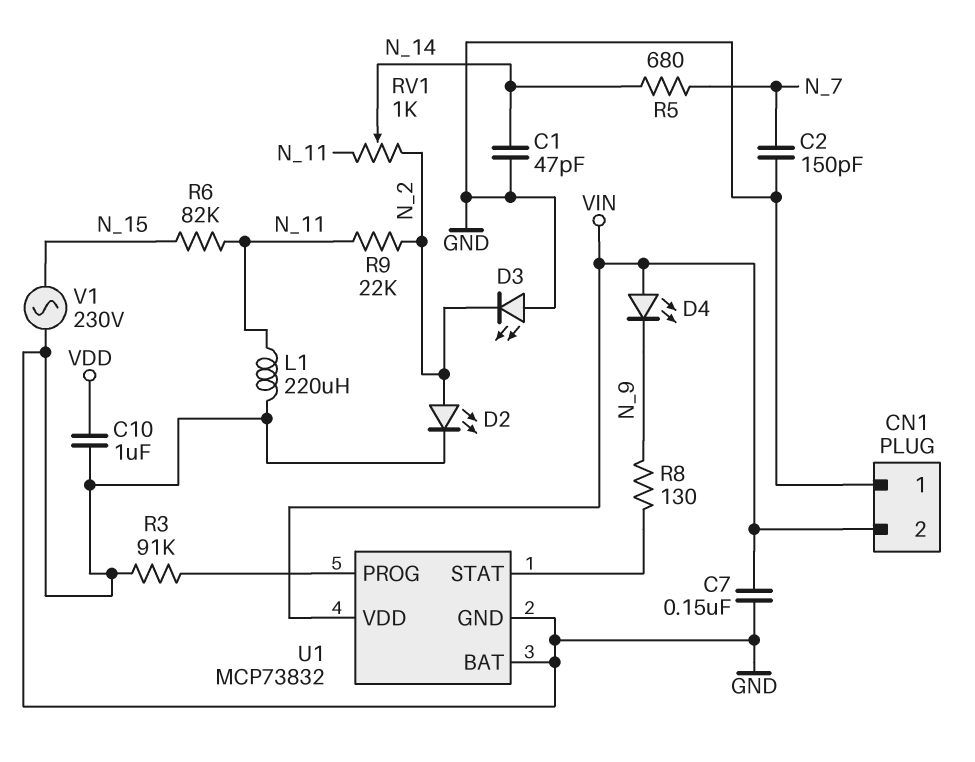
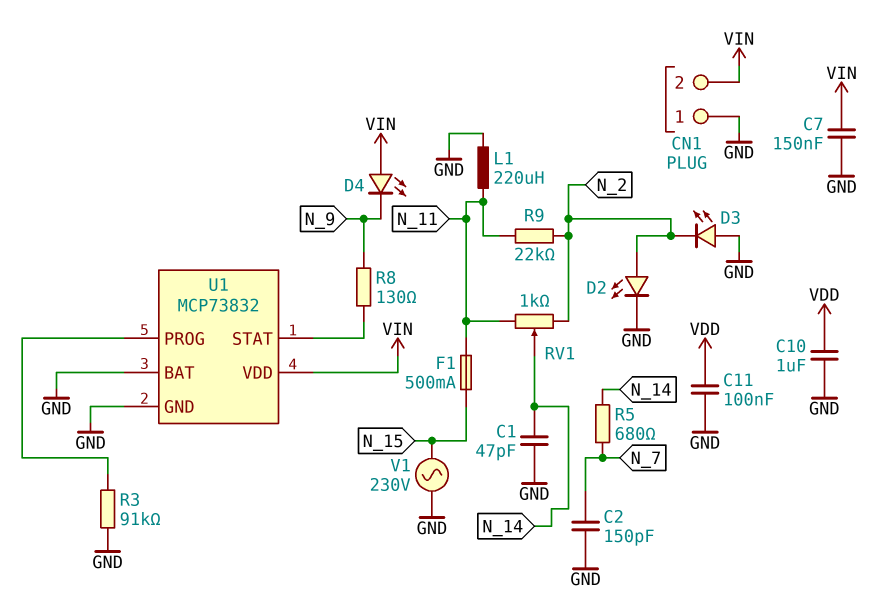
C11: none -> 100nF (GND, VDD)
F1: none -> 500mA (N_11, N_15)
R6: 82k (N_11, N_15) -> none

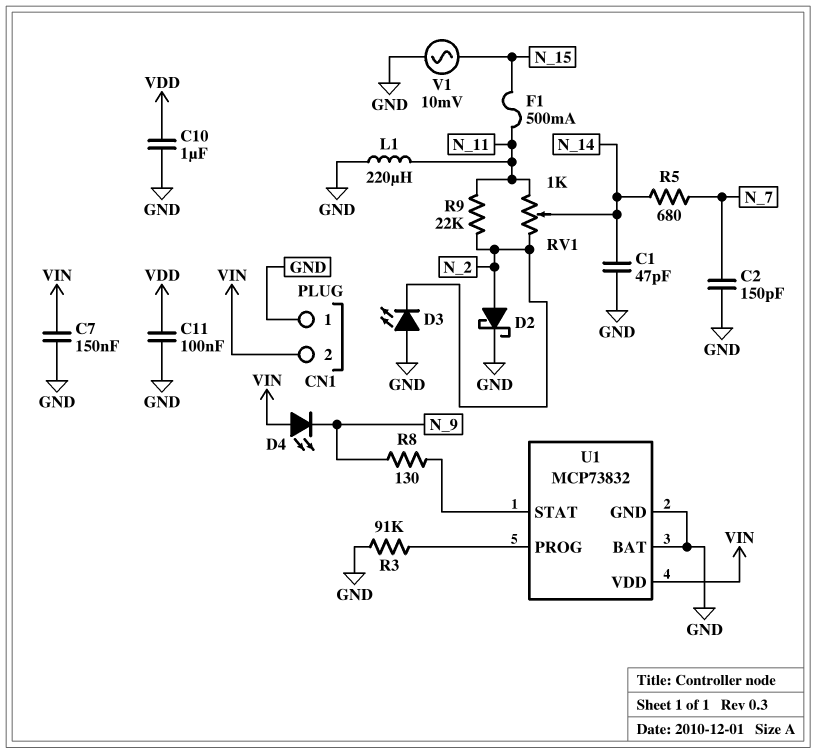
D2: LED (A N_2, K GND) -> schottky (A N_2, K GND)
V1: AC 230V (GND, N_15) -> AC 10mV (GND, N_15)

